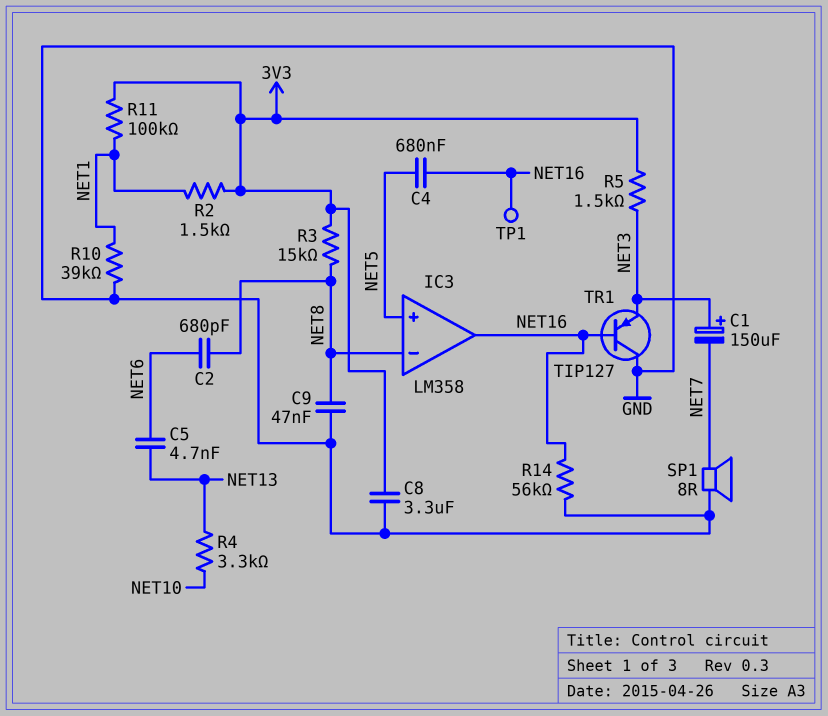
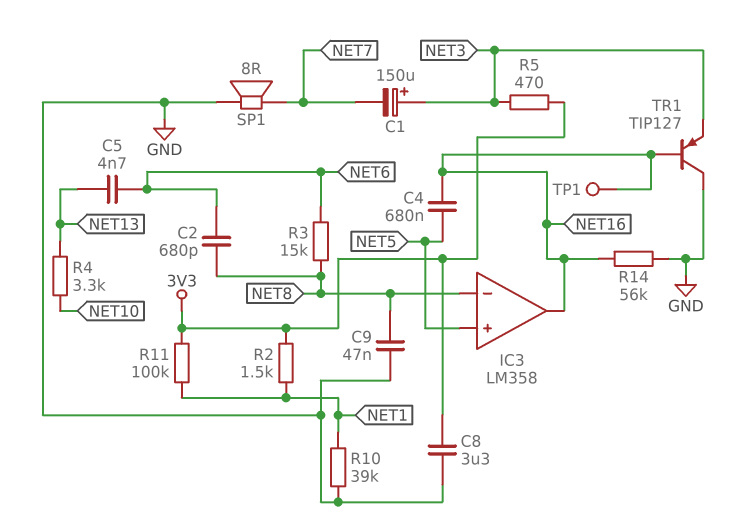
R3: 15k (3V3, NET8) -> 15k (NET6, NET8)
R5: 1.5k (3V3, NET3) -> 470 (3V3, NET3)

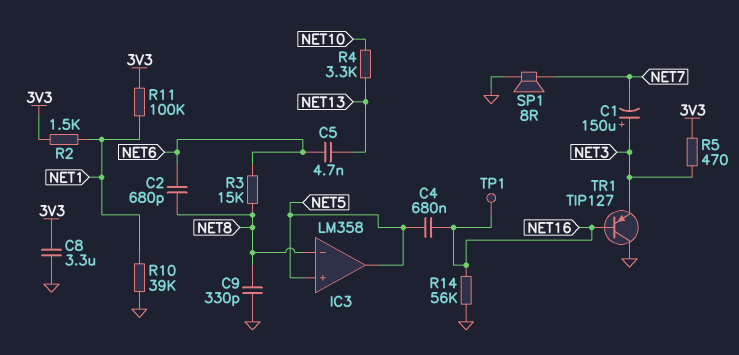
C9: 47nF (GND, NET8) -> 330pF (GND, NET8)
IC3 pin out: NET16 -> NET5

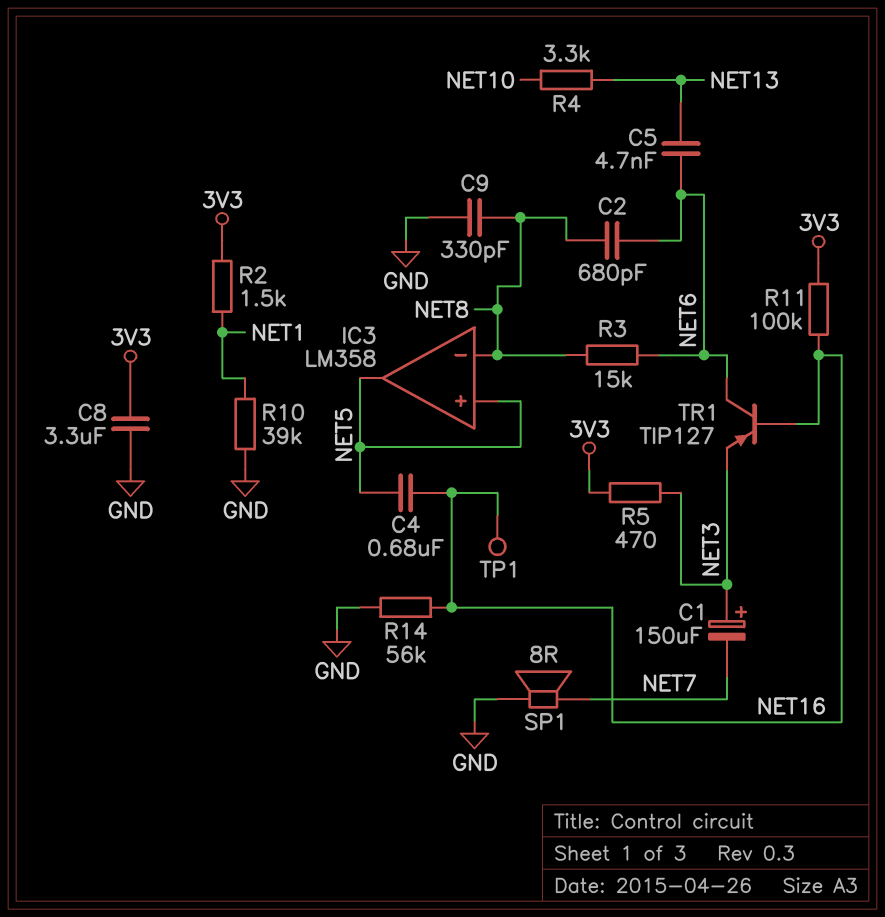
R11: 100k (3V3, NET1) -> 100k (3V3, NET16)
TR1: PNP TIP127 (B NET16, C GND, E NET3) -> PNP TIP127 (B NET16, C NET6, E NET3)

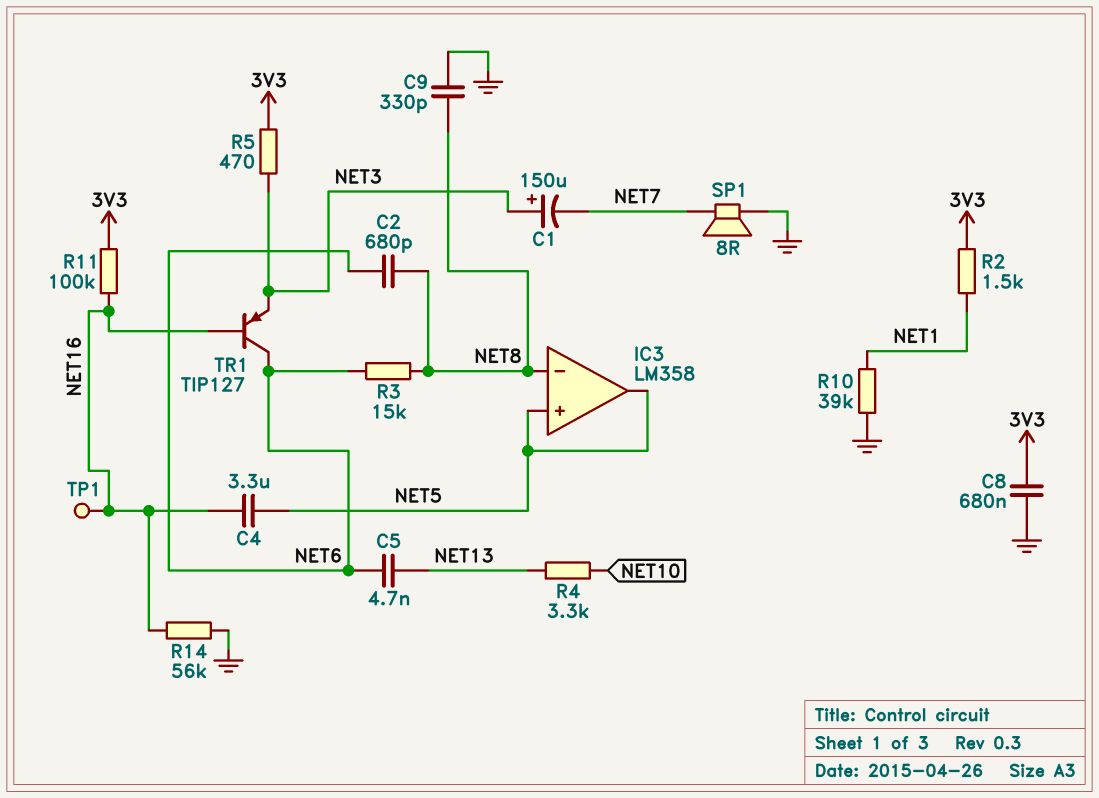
C4: 680nF (NET5, NET16) -> 3.3uF (NET5, NET16)
C8: 3.3uF (3V3, GND) -> 680nF (3V3, GND)

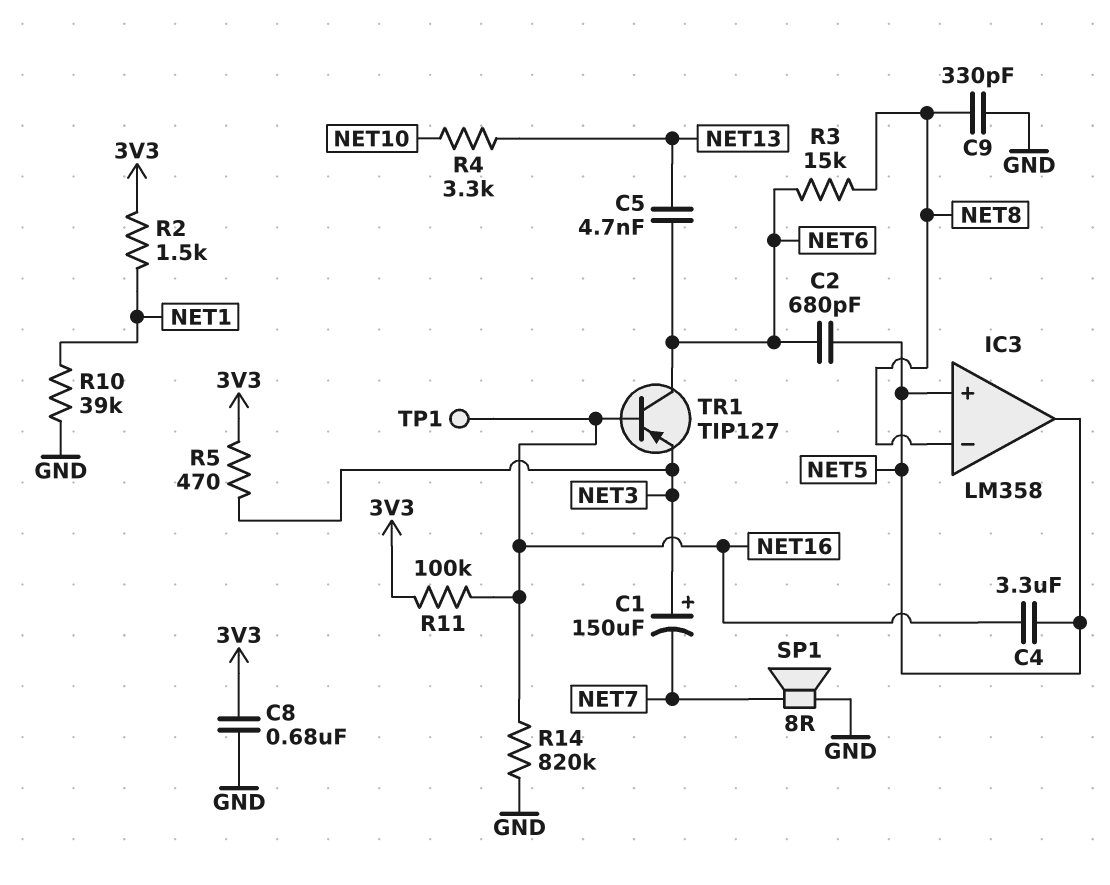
C2: 680pF (NET6, NET8) -> 680pF (NET5, NET6)
R14: 56k (GND, NET16) -> 820k (GND, NET16)

